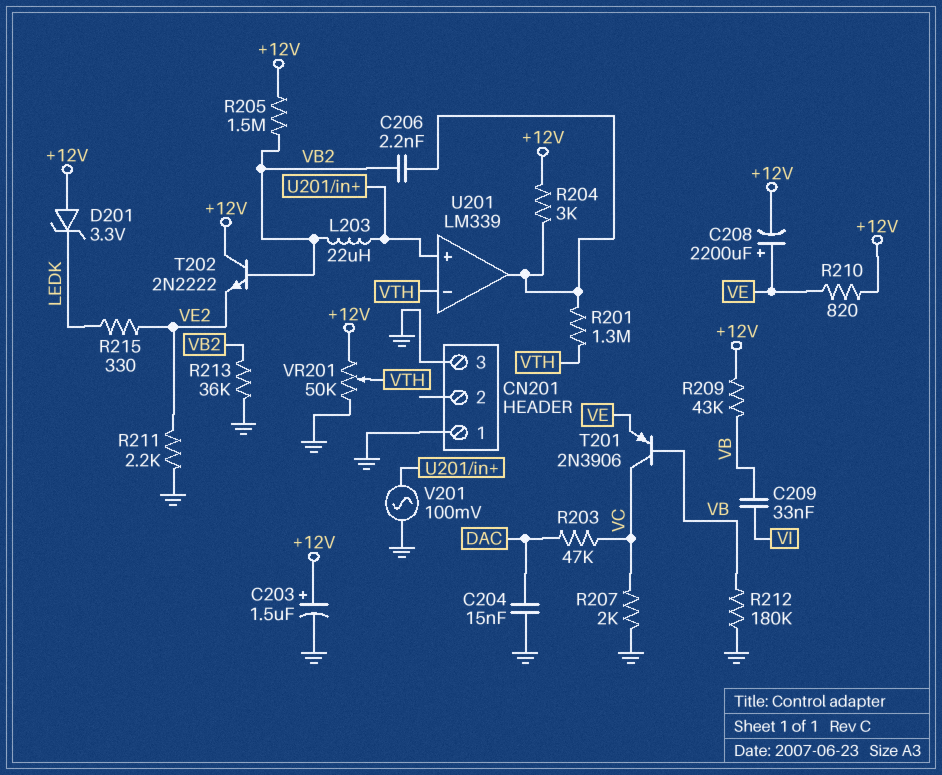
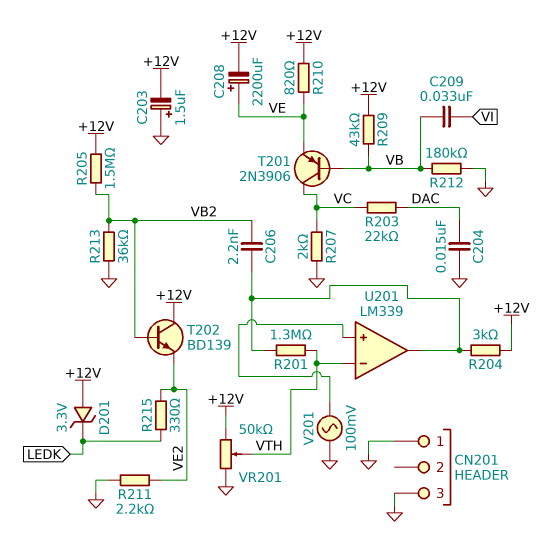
C203: 1.5uF (plus +12V, minus GND) -> 1.5uF (plus GND, minus +12V)
L203: 22uH (U201/in+, VB2) -> none
R203: 47k (DAC, VC) -> 22k (DAC, VC)
T202: NPN 2N2222 (B VB2, C +12V, E VE2) -> NPN BD139 (B VB2, C +12V, E VE2)

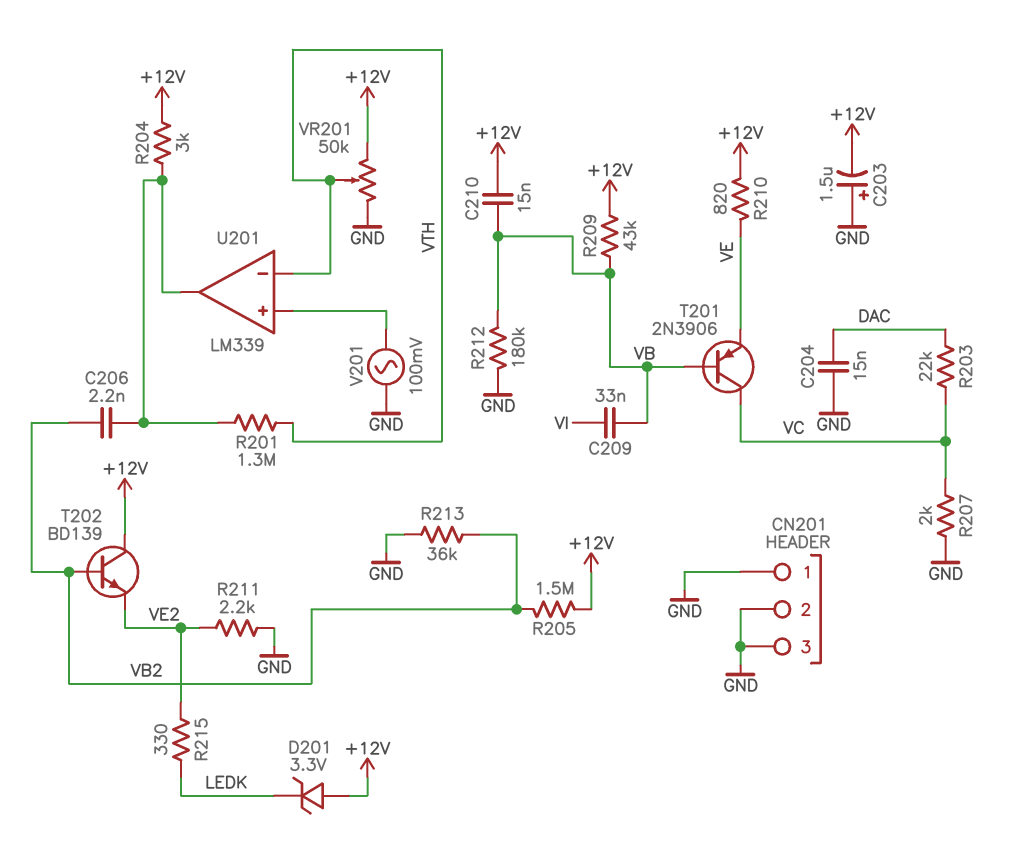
C208: 2200uF (plus VE, minus +12V) -> none
C210: none -> 15nF (+12V, VB)
CN201 pin 2: none -> GND

